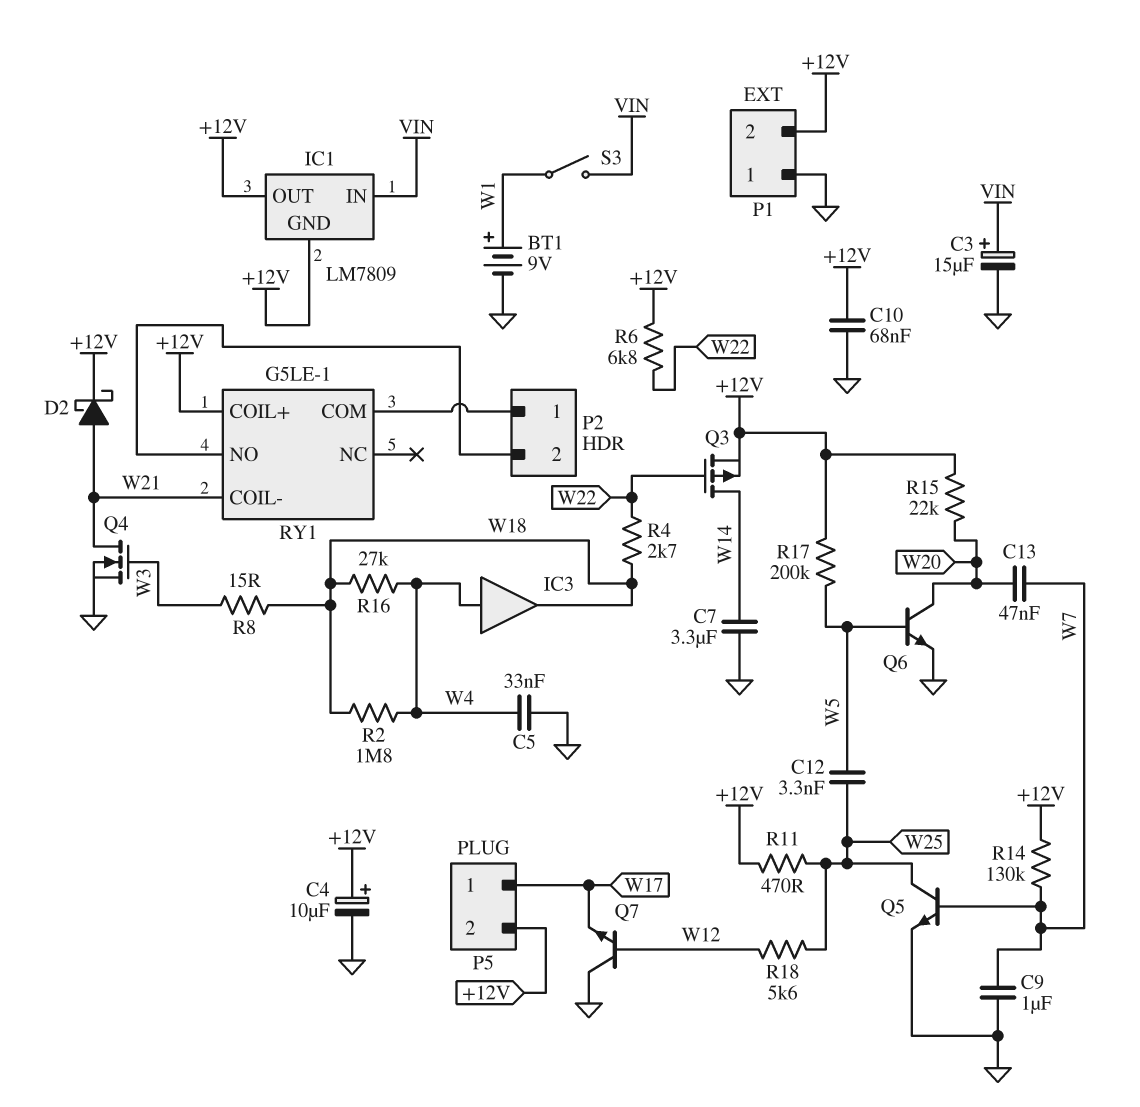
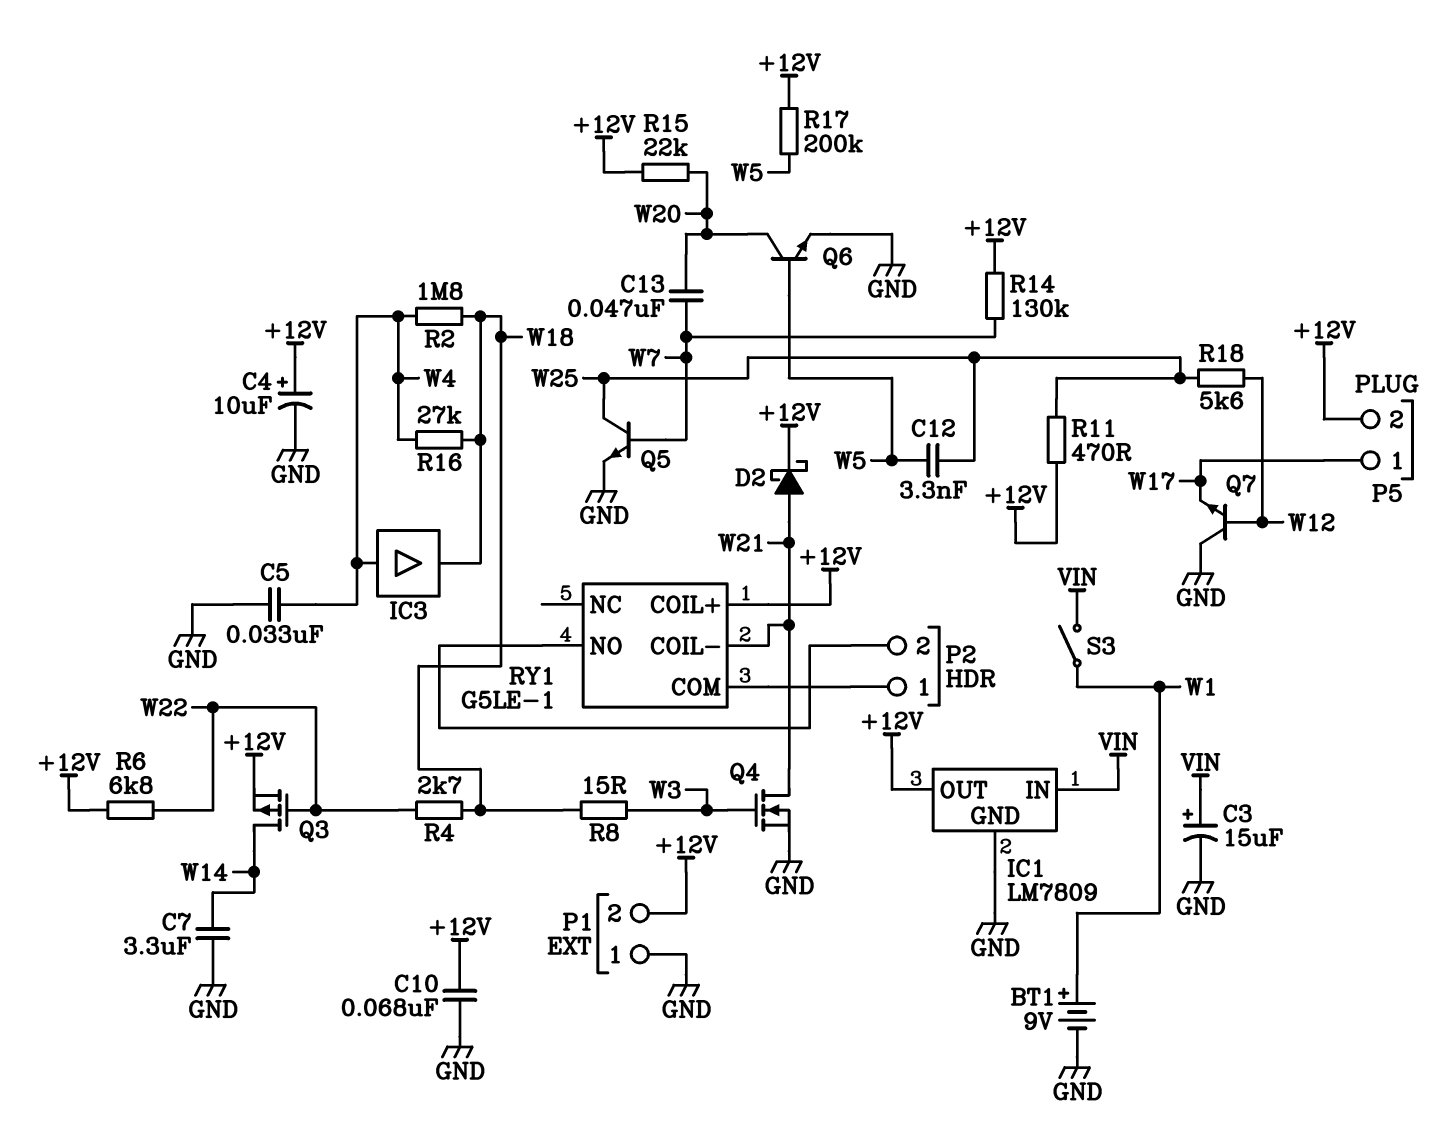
C9: 1uF (GND, W7) -> none
IC1 pin GND: +12V -> GND

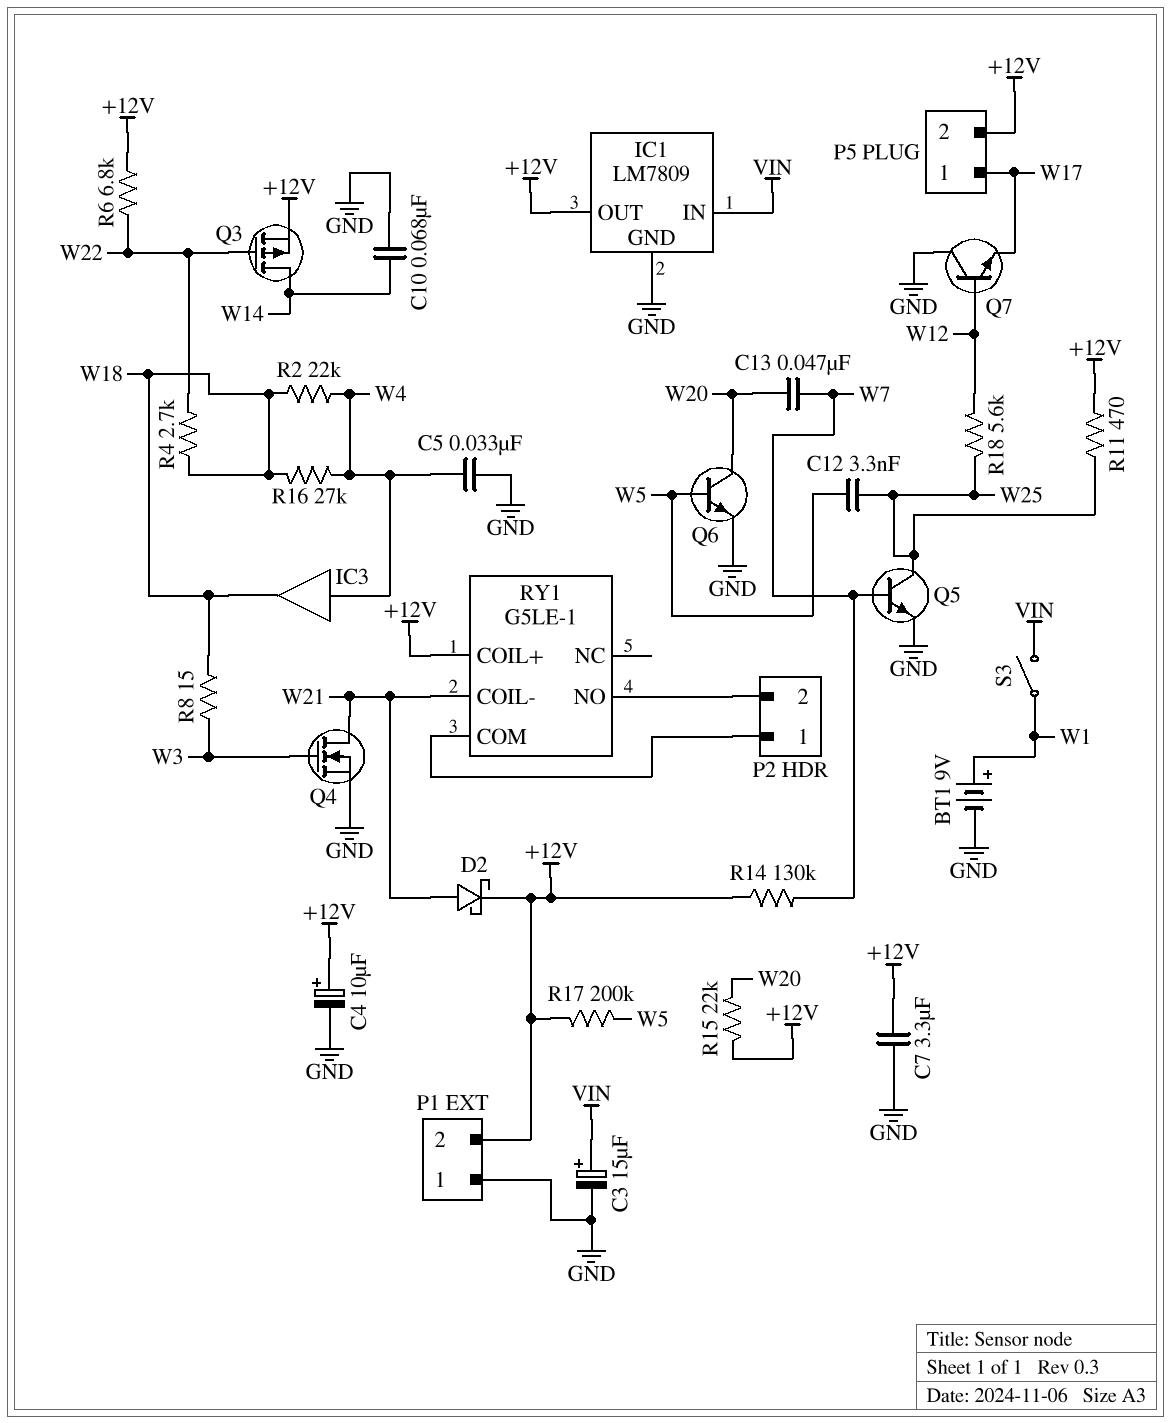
C7: 3.3uF (GND, W14) -> 3.3uF (+12V, GND)
C10: 68nF (+12V, GND) -> 68nF (GND, W14)
R2: 1.8M (W4, W18) -> 22k (W4, W18)

